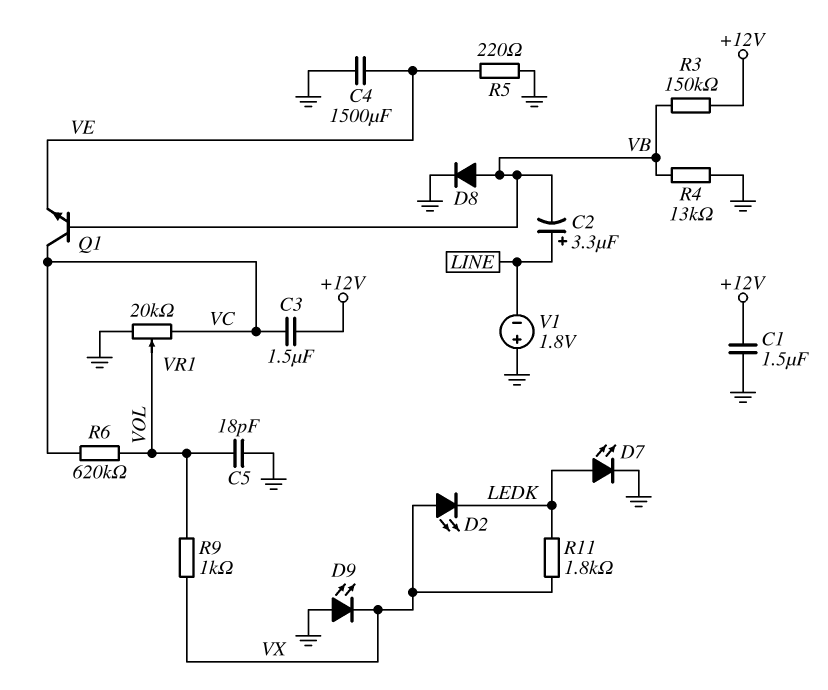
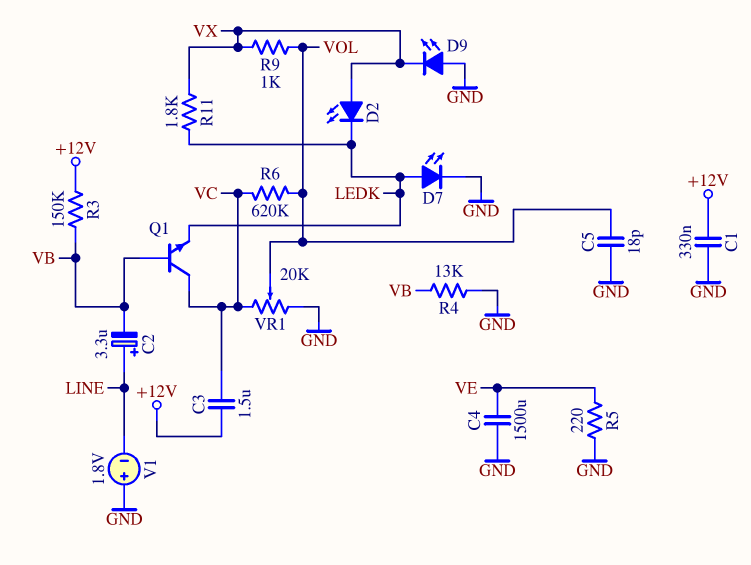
C1: 1.5uF (+12V, GND) -> 330nF (+12V, GND)
D8: diode (A VB, K GND) -> none
Q1: NPN (B VB, C VC, E VE) -> NPN (B VB, C VC, E LEDK)

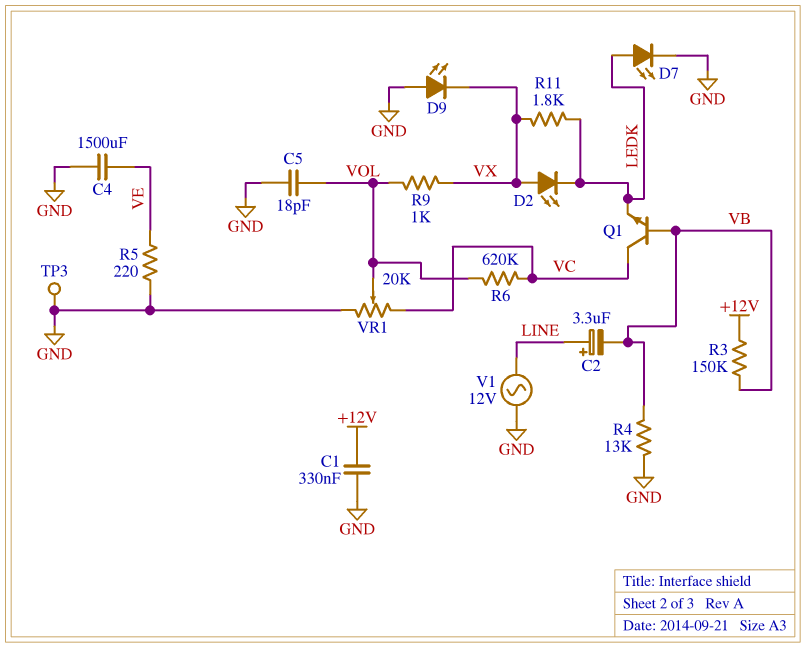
C3: 1.5uF (+12V, VC) -> none
TP3: none -> test point (GND)
V1: 1.8V (plus GND, minus LINE) -> AC 12V (GND, LINE)

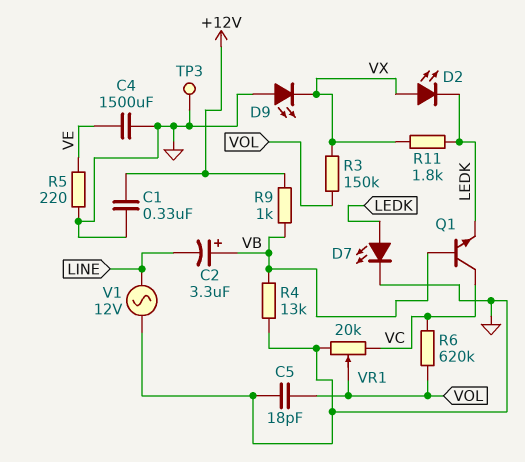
C2: 3.3uF (plus LINE, minus VB) -> 3.3uF (plus VB, minus LINE)
R3: 150k (+12V, VB) -> 150k (VOL, VX)
R9: 1k (VOL, VX) -> 1k (+12V, VB)

